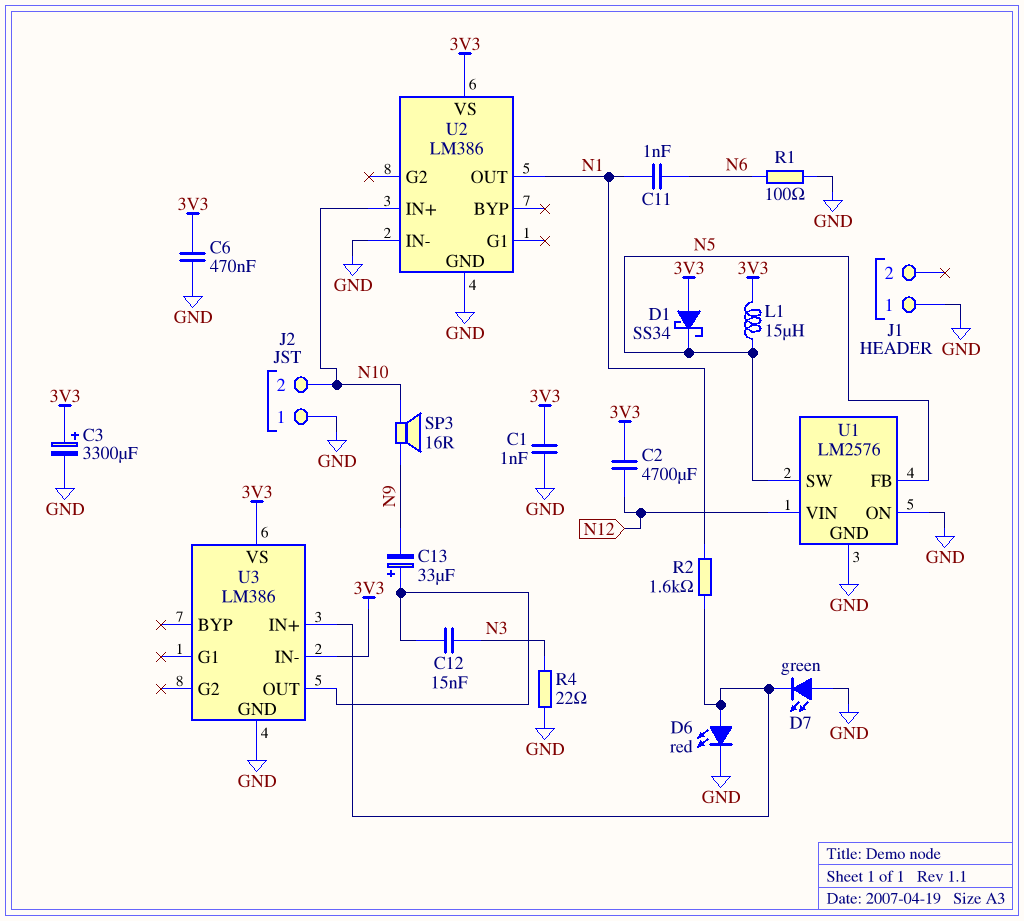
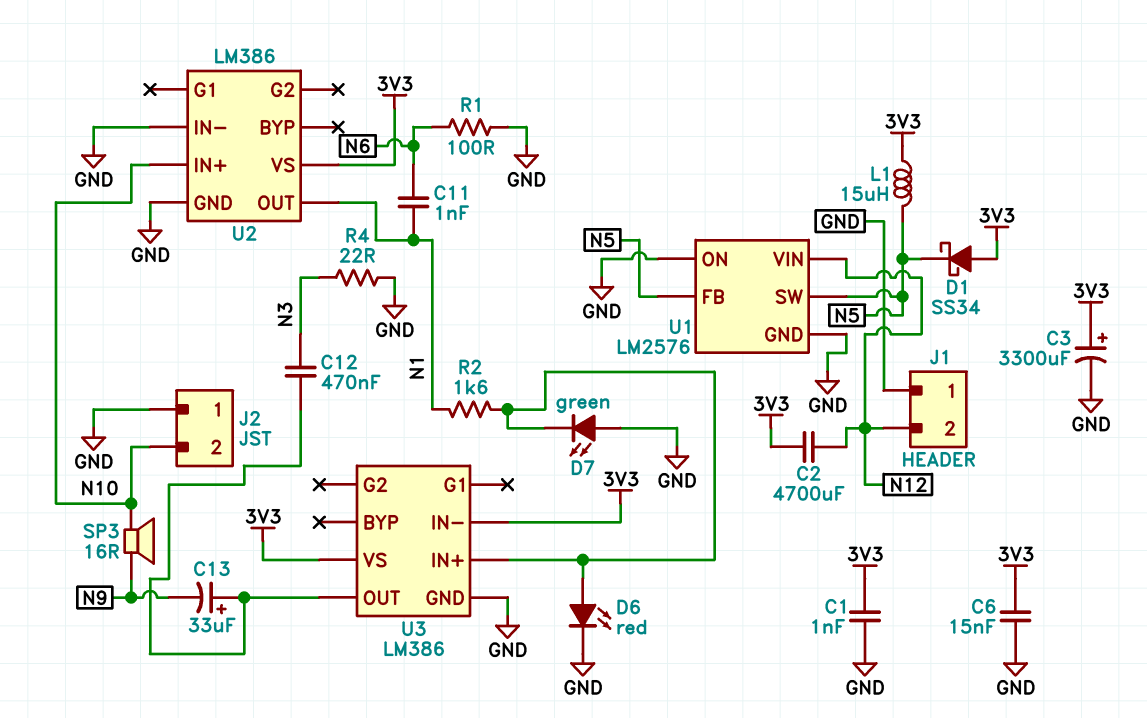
C6: 470nF (3V3, GND) -> 15nF (3V3, GND)
C12: 15nF (N3, U3/OUT) -> 470nF (N3, U3/OUT)
J1 pin 2: none -> N12

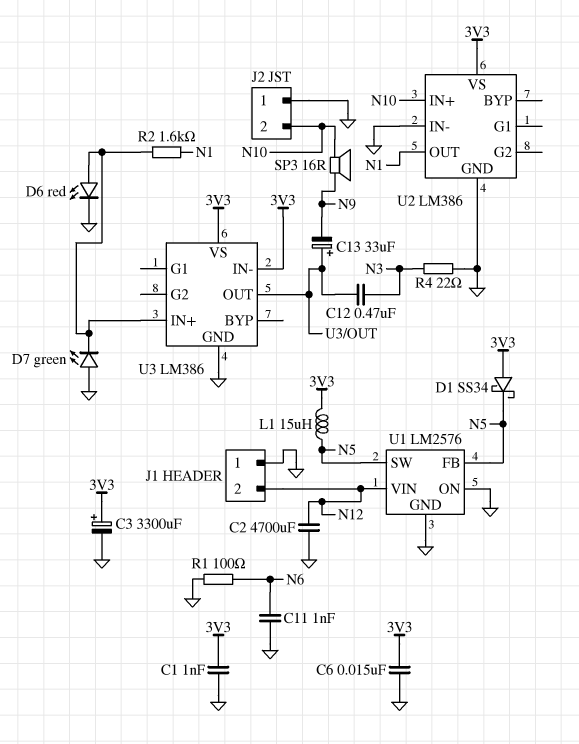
C2: 4700uF (3V3, N12) -> 4700uF (GND, N12)
C11: 1nF (N1, N6) -> 1nF (GND, N6)

